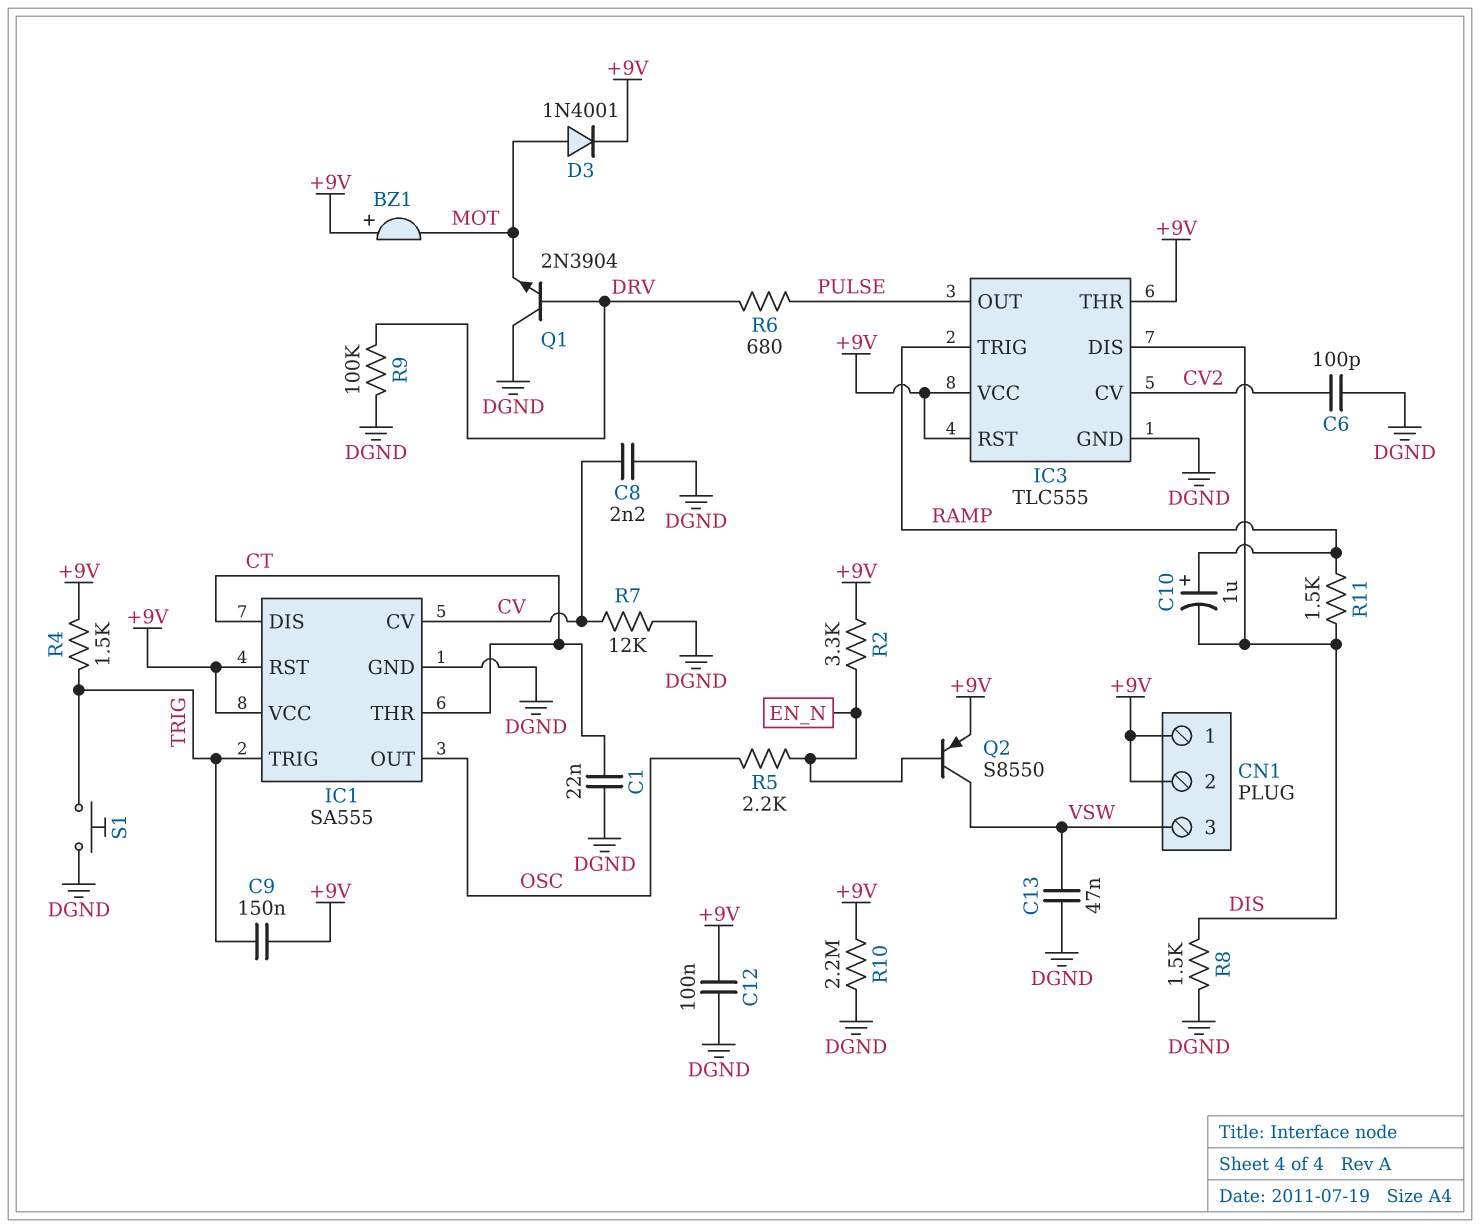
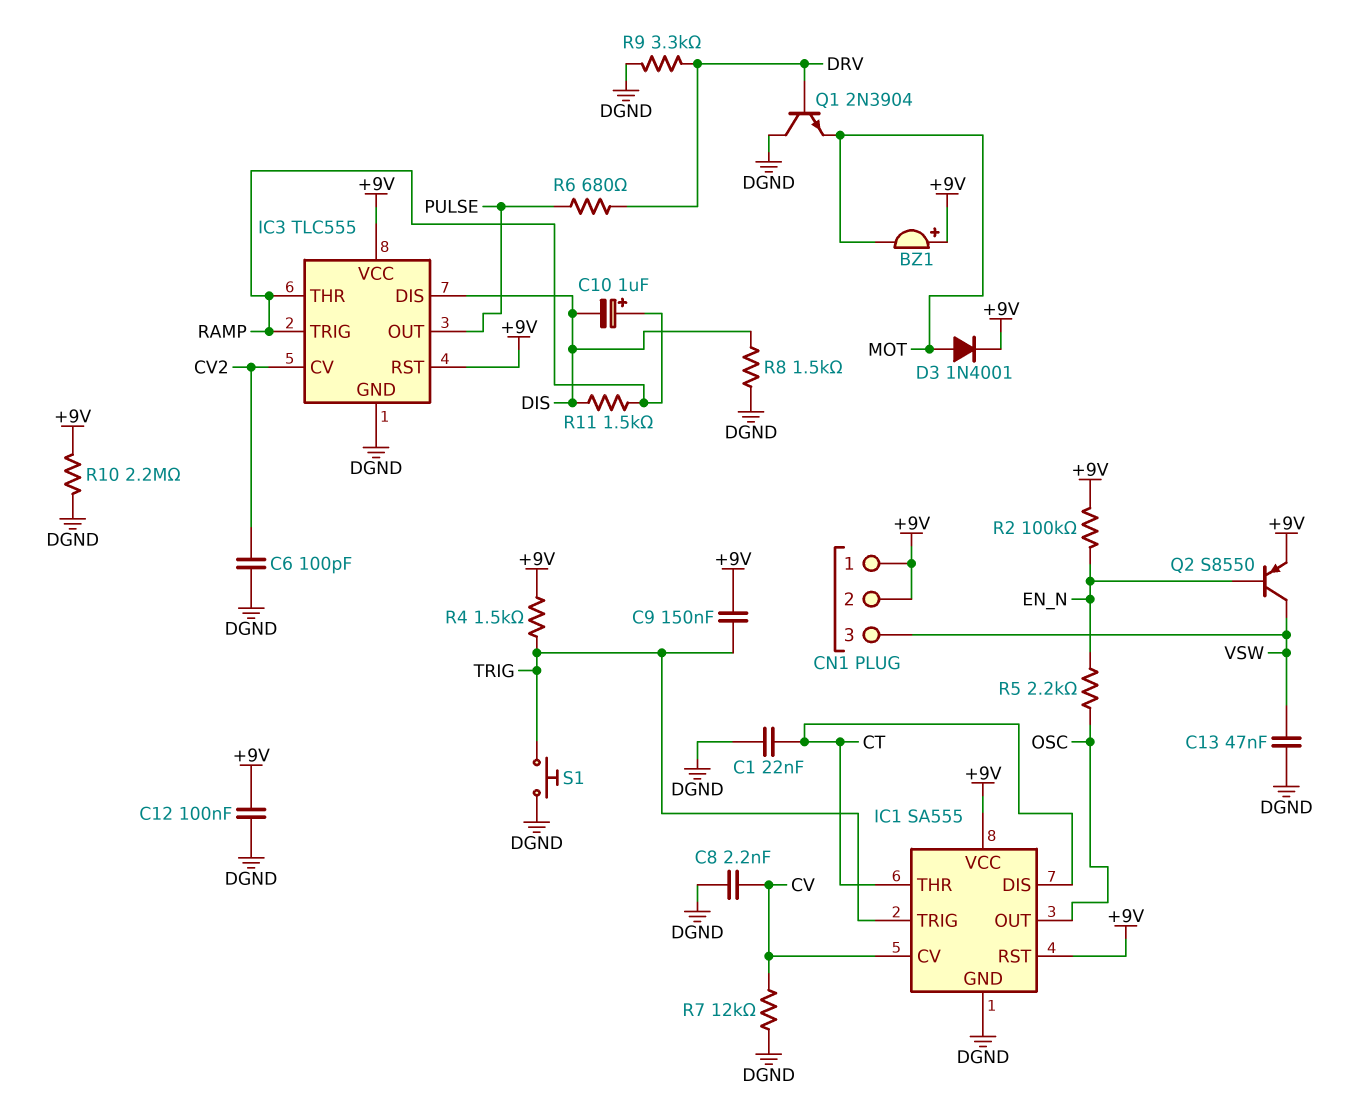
IC3 pin THR: +9V -> RAMP
R2: 3.3k (+9V, EN_N) -> 100k (+9V, EN_N)
R9: 100k (DGND, DRV) -> 3.3k (DGND, DRV)

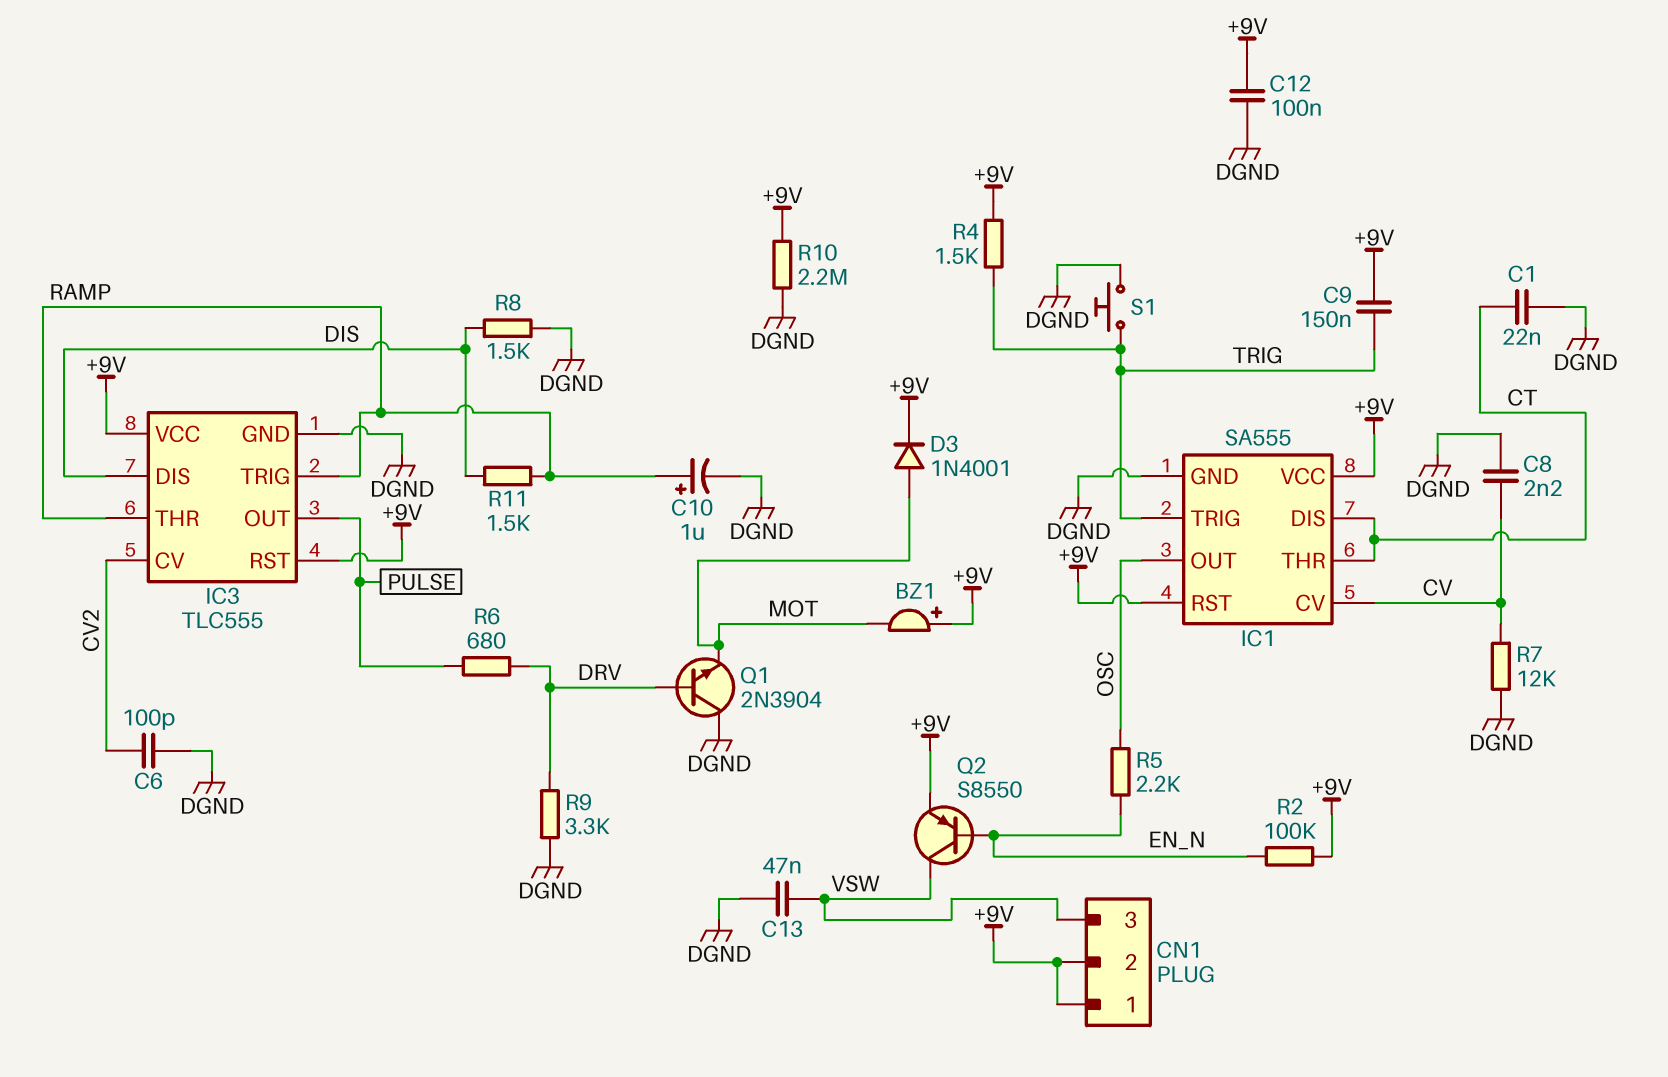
C10: 1uF (plus RAMP, minus DIS) -> 1uF (plus RAMP, minus DGND)

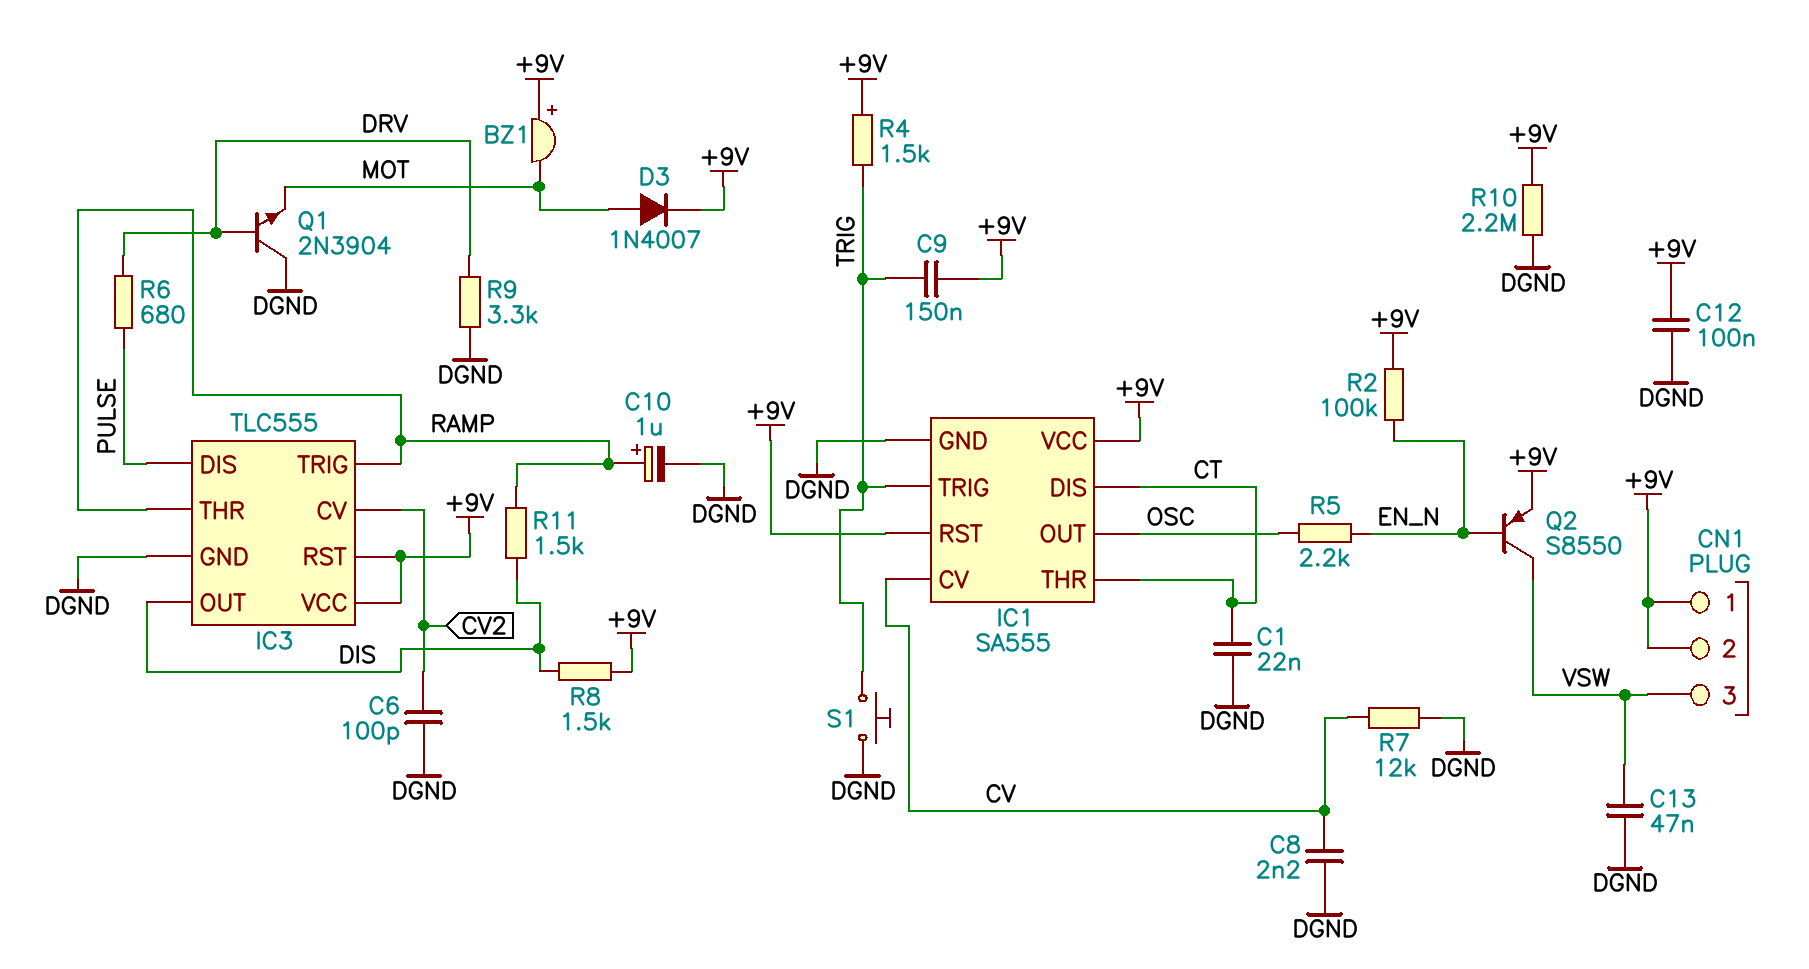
D3: diode 1N4001 (A MOT, K +9V) -> diode 1N4007 (A MOT, K +9V)
IC3 pin DIS: DIS -> PULSE
IC3 pin OUT: PULSE -> DIS
R8: 1.5k (DGND, DIS) -> 1.5k (+9V, DIS)

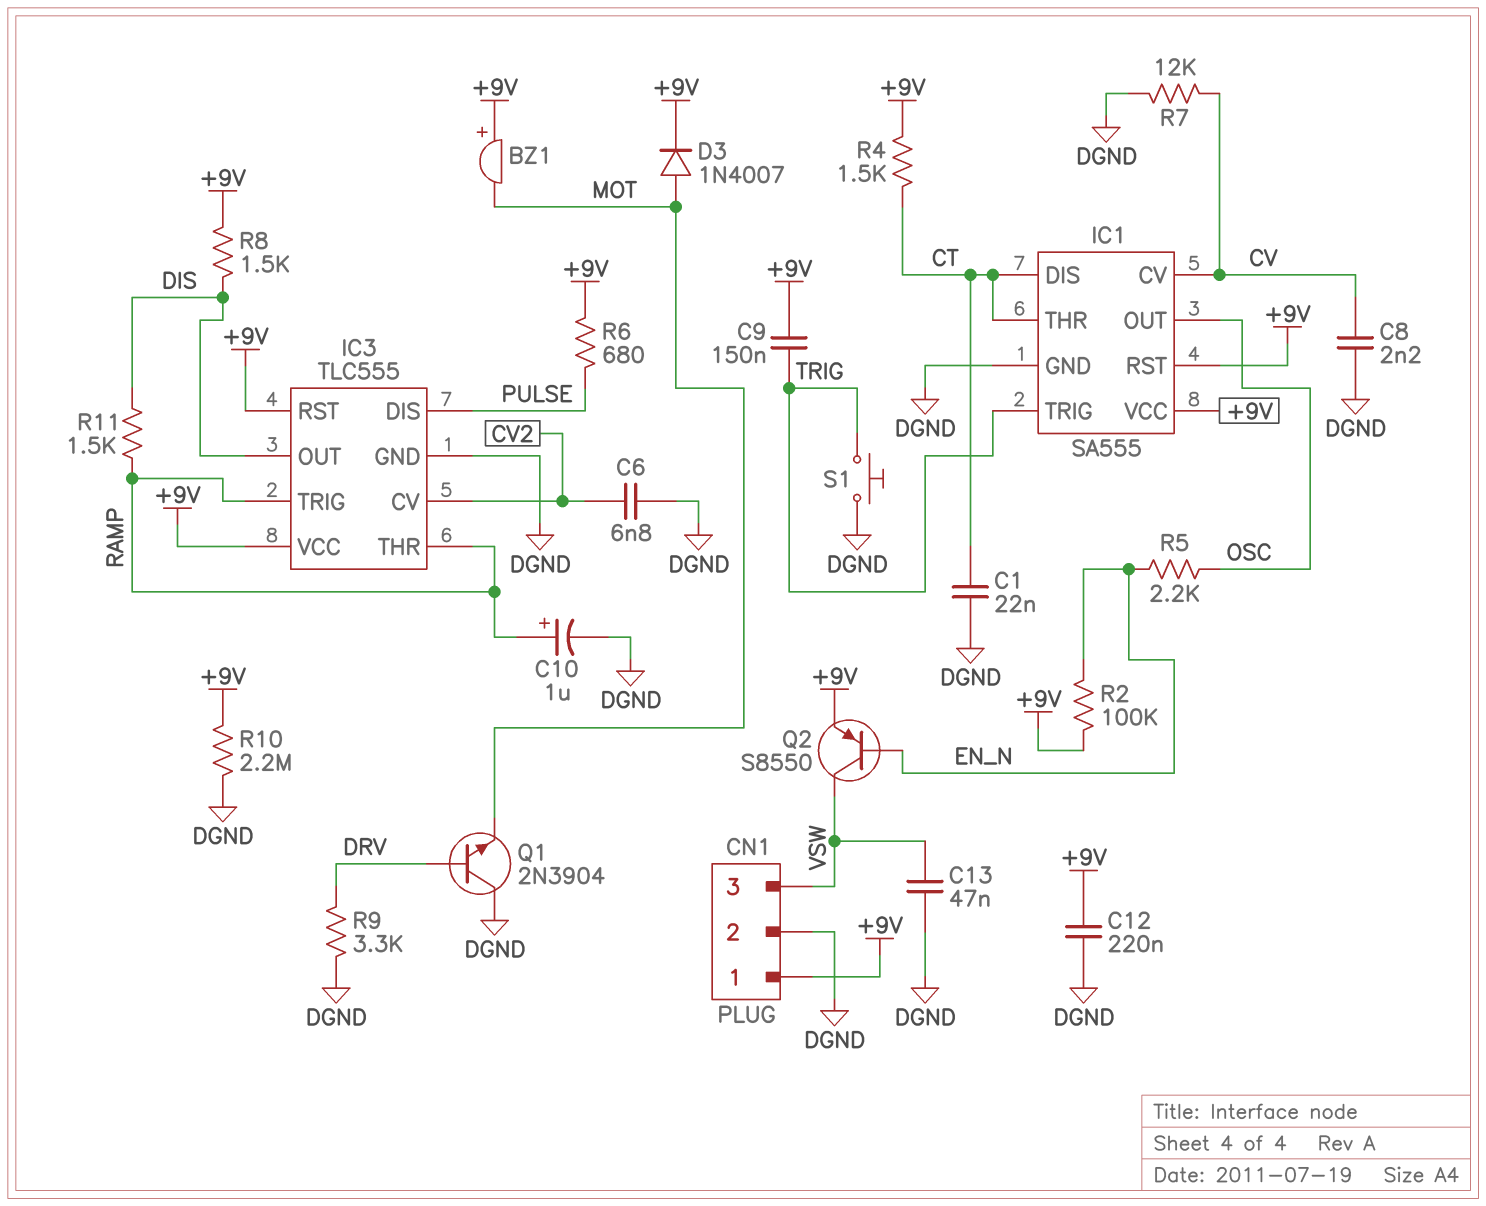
C6: 100pF (CV2, DGND) -> 6.8nF (CV2, DGND)
C12: 100nF (+9V, DGND) -> 220nF (+9V, DGND)
CN1 pin 2: +9V -> DGND
R4: 1.5k (+9V, TRIG) -> 1.5k (+9V, CT)
R6: 680 (DRV, PULSE) -> 680 (+9V, PULSE)

